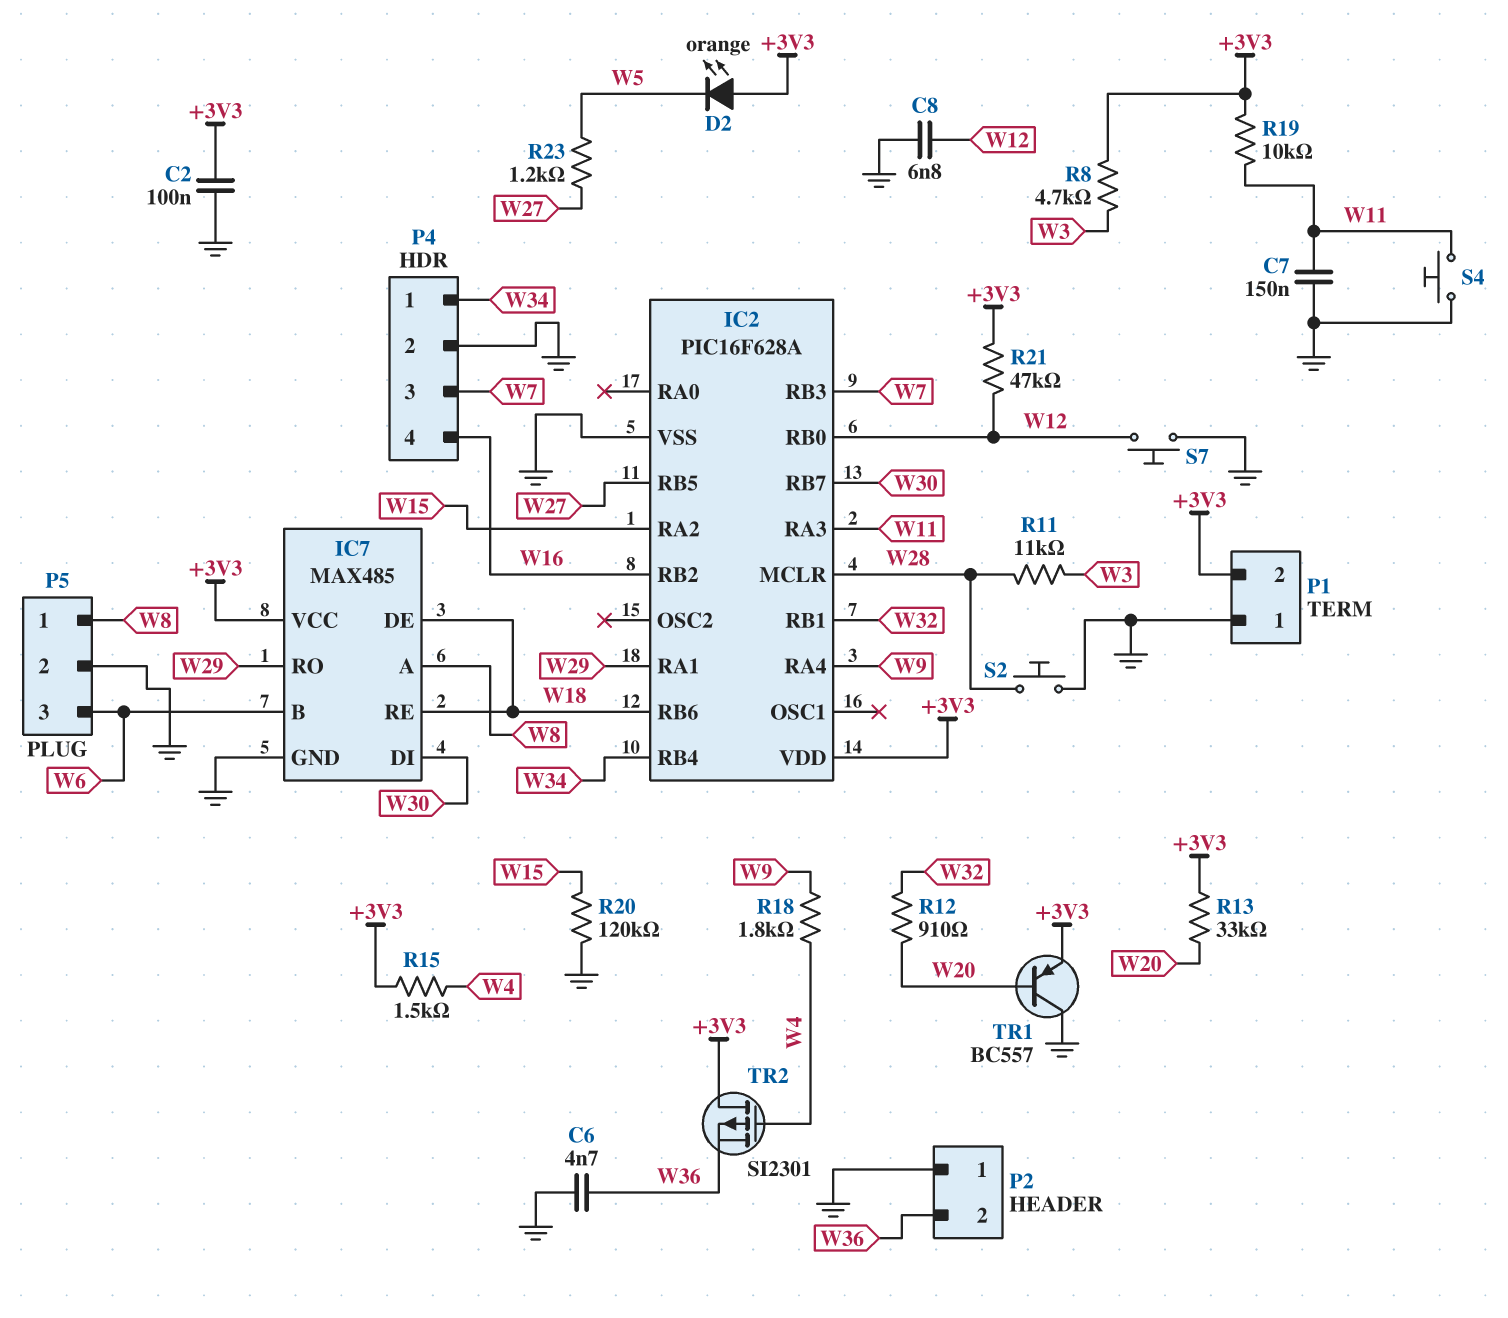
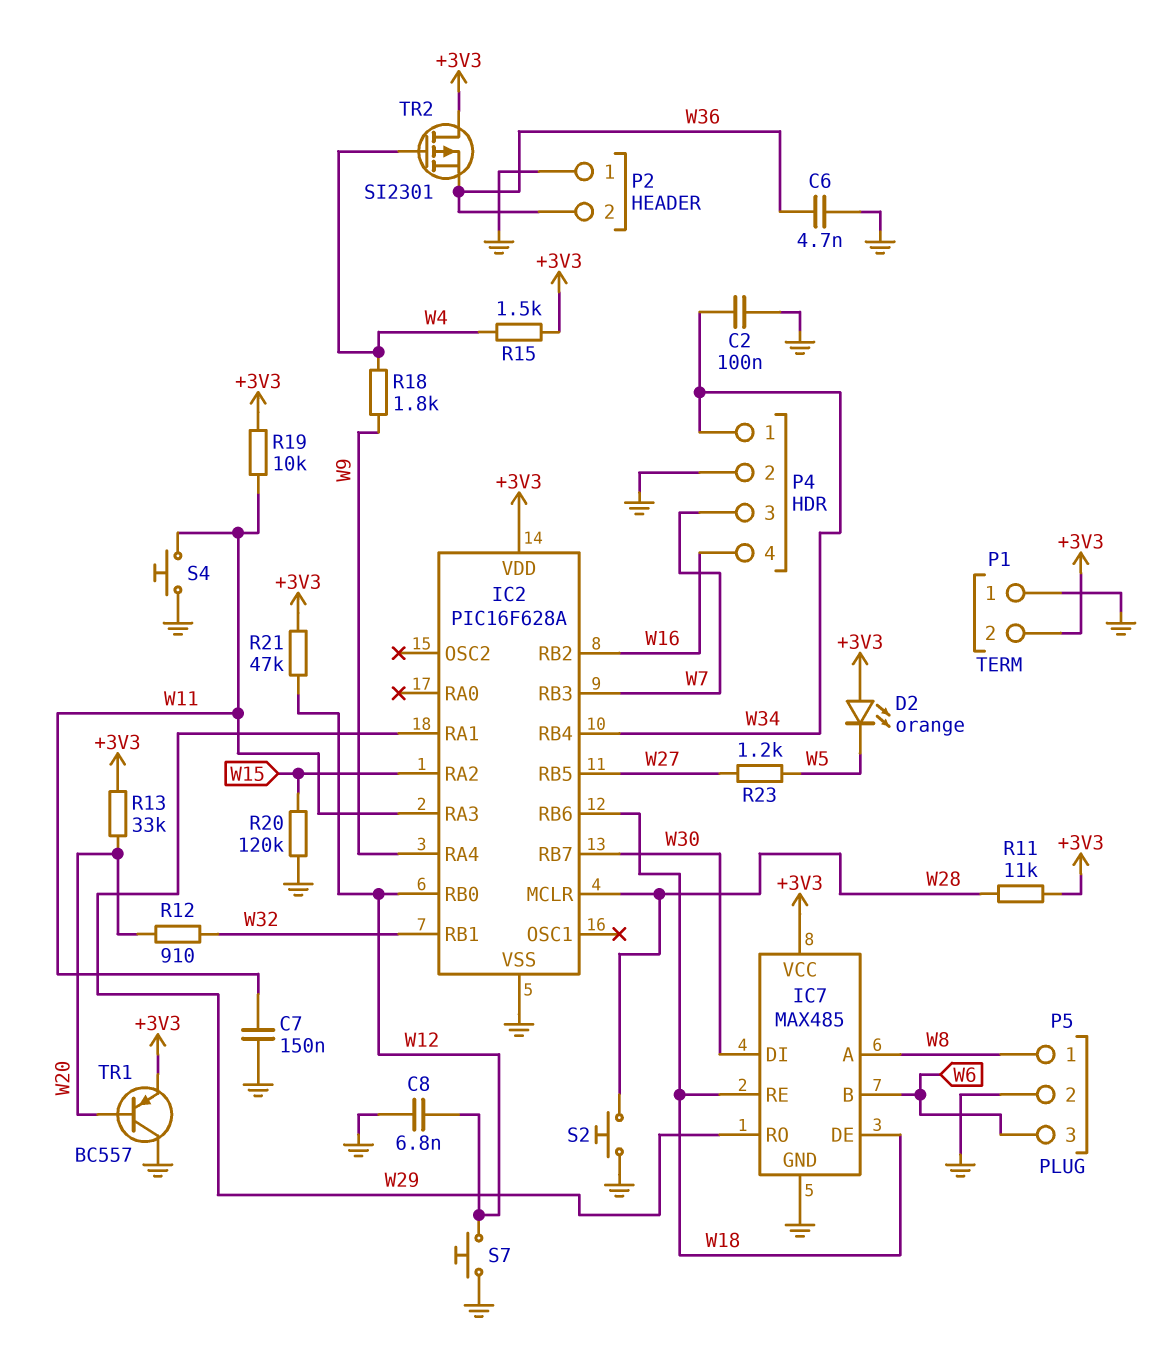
C2: 100nF (+3V3, GND) -> 100nF (GND, W34)
R8: 4.7k (+3V3, W3) -> none
R11: 11k (W3, W28) -> 11k (+3V3, W28)

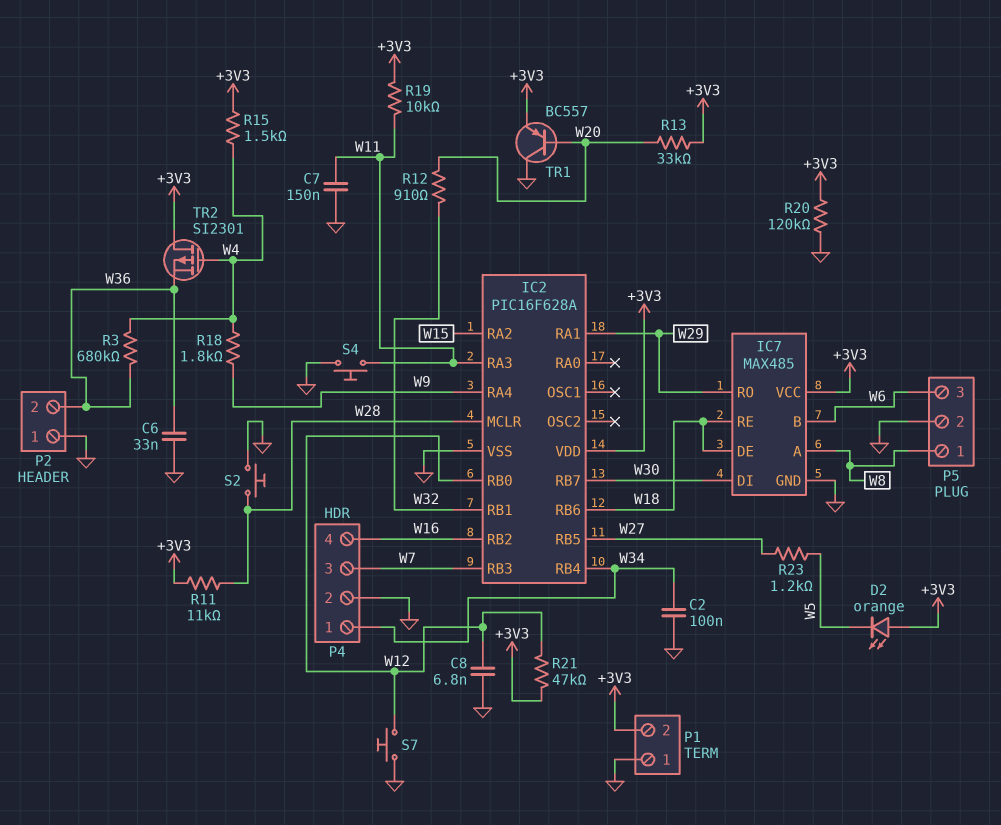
C6: 4.7nF (GND, W36) -> 33nF (GND, W36)
R3: none -> 680k (W4, W36)
R20: 120k (GND, W15) -> 120k (+3V3, GND)

